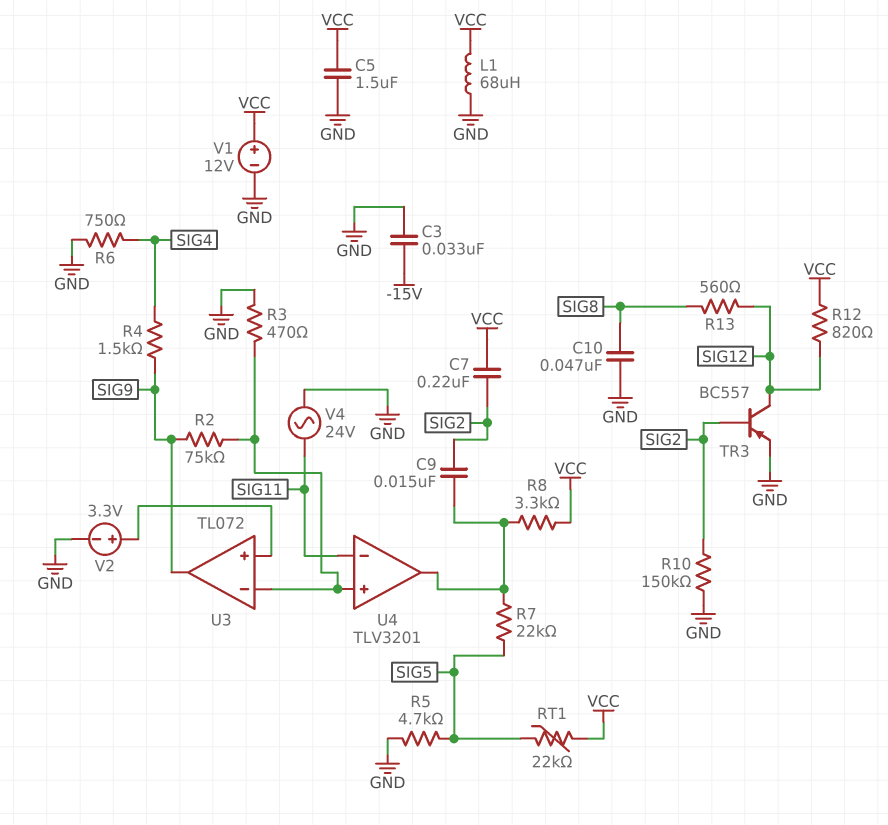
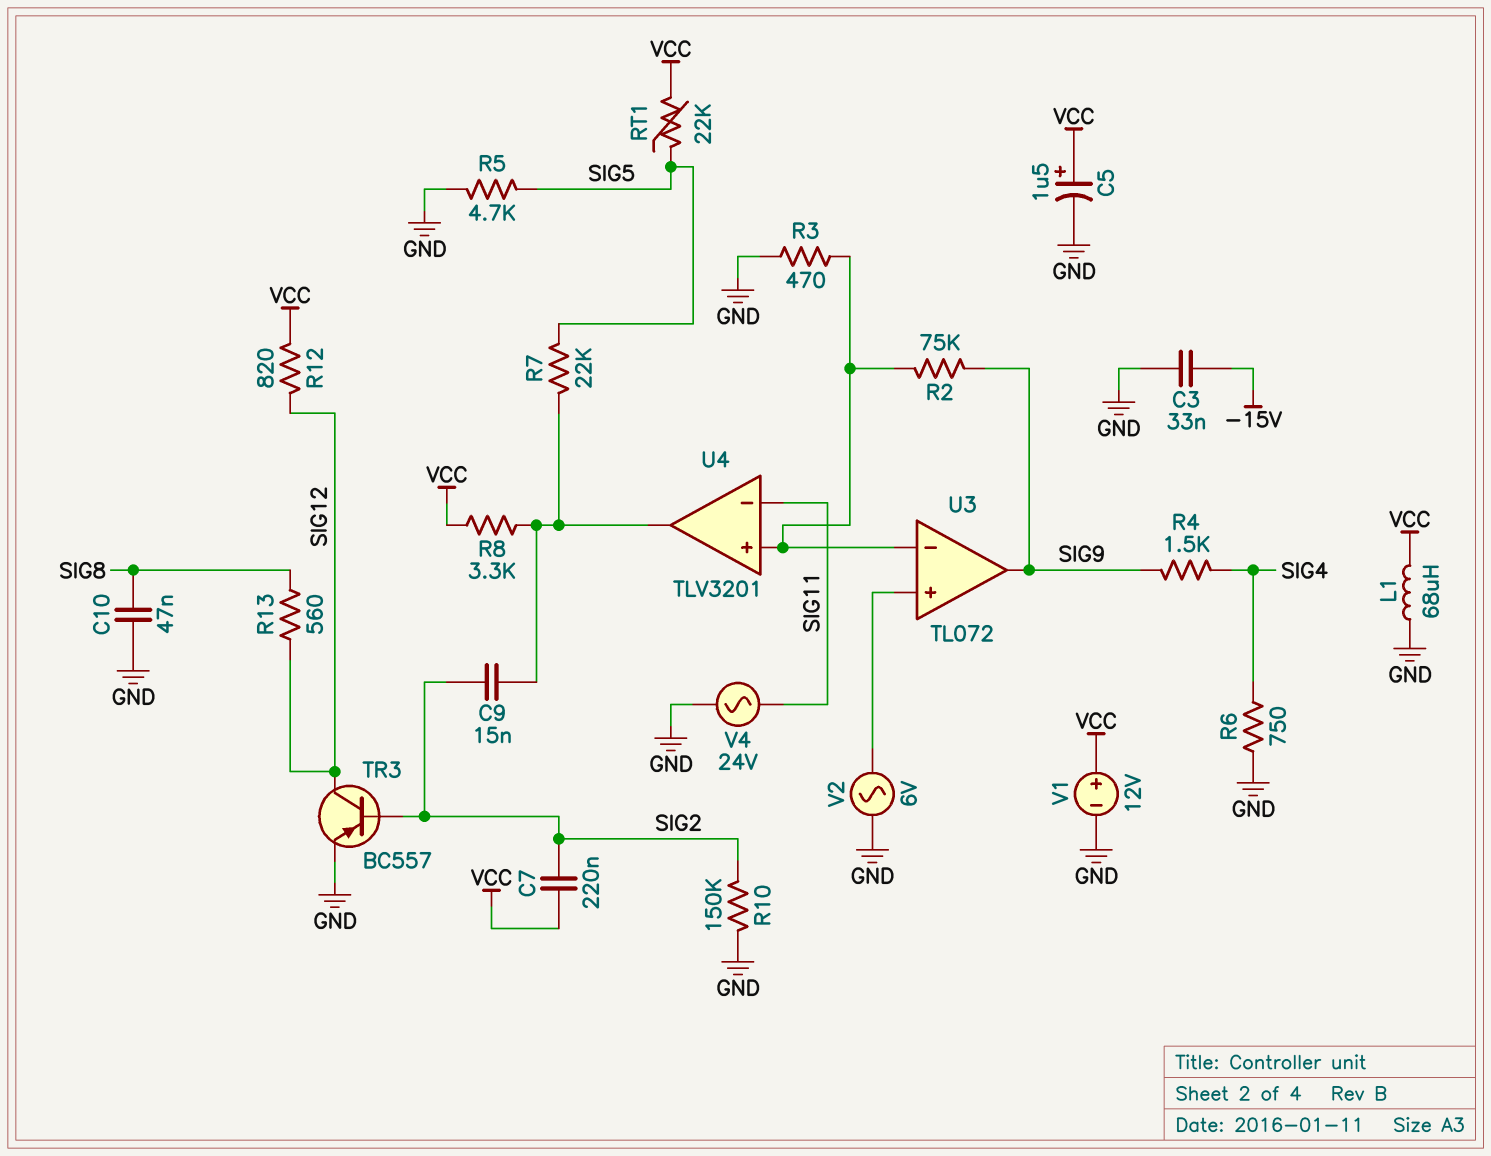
C5: 1.5uF (GND, VCC) -> 1.5uF (plus VCC, minus GND)
V2: 3.3V (plus U3/in+, minus GND) -> AC 6V (GND, U3/in+)

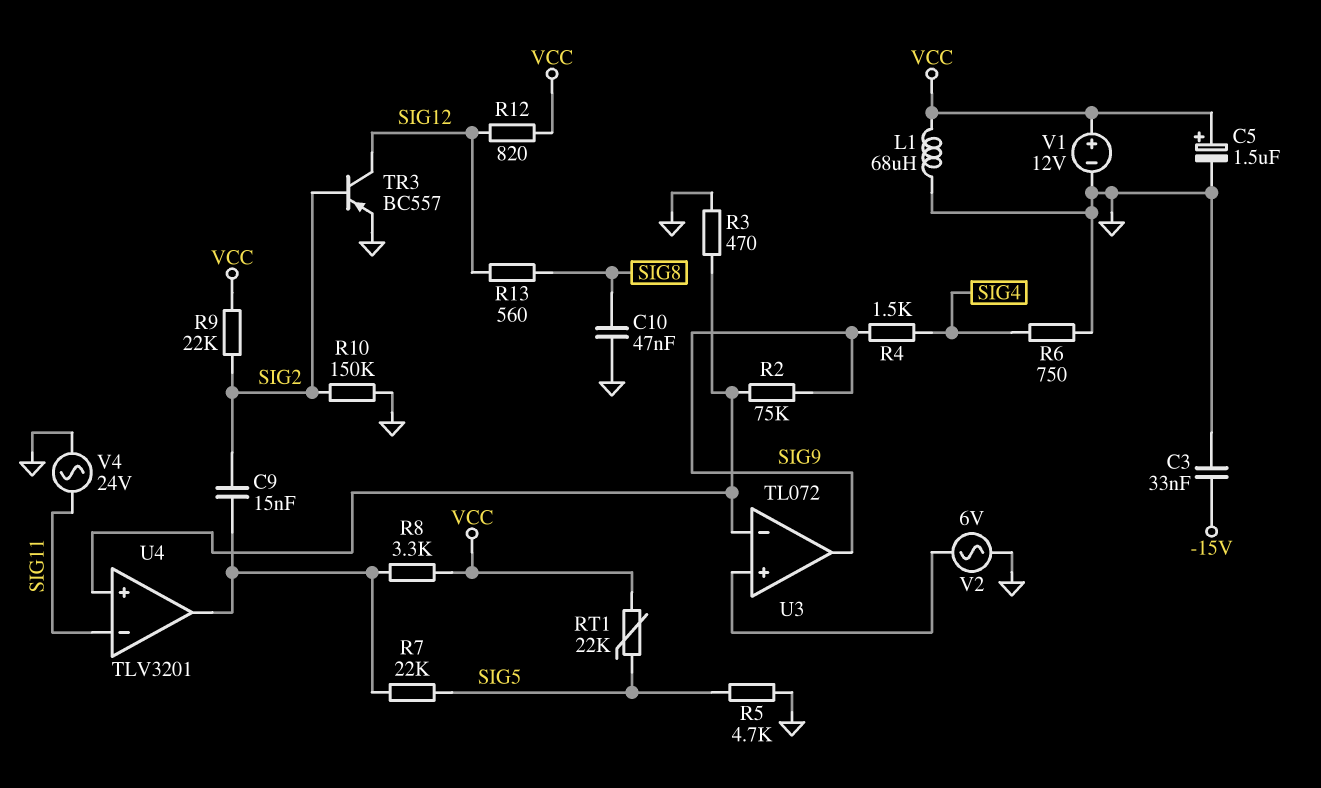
C7: 220nF (SIG2, VCC) -> none
R9: none -> 22k (SIG2, VCC)

